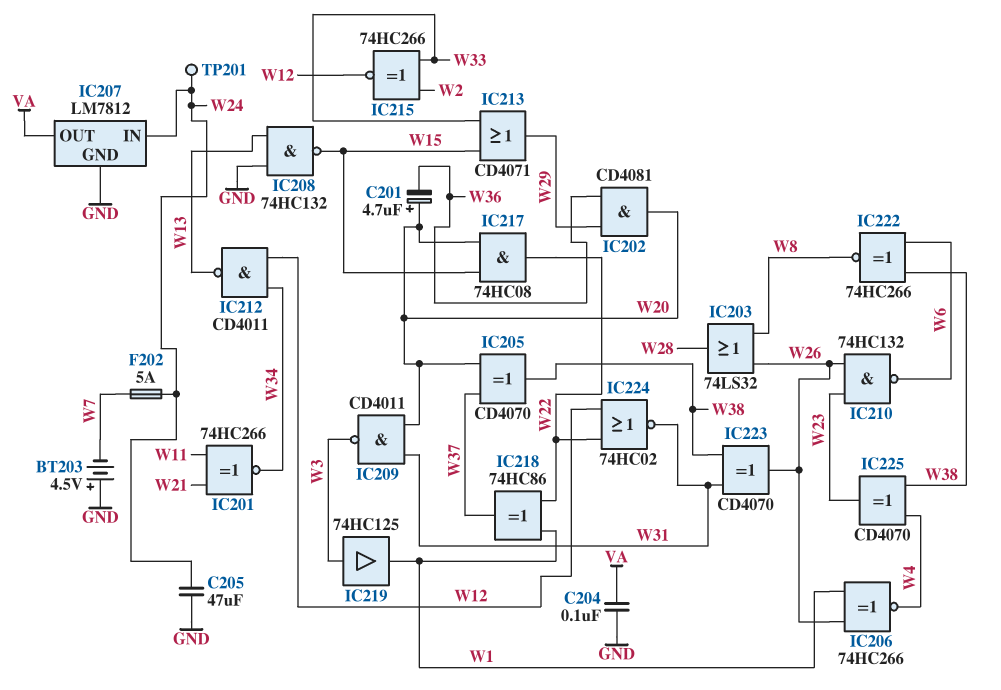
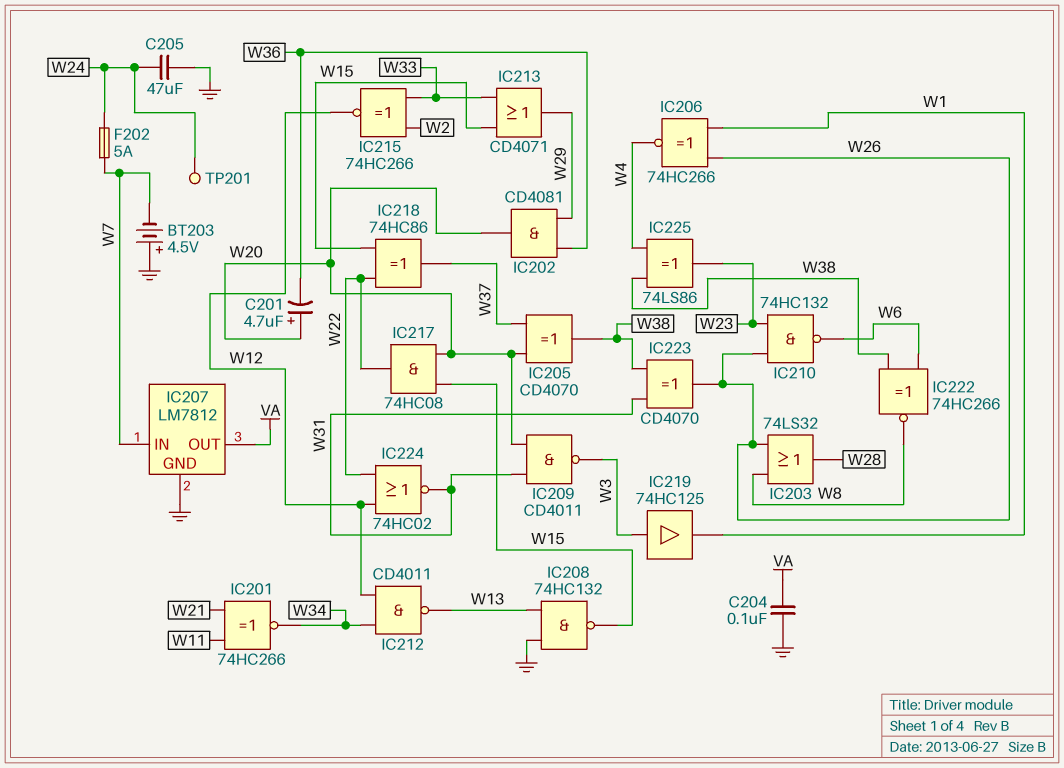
IC207 pin IN: W24 -> W7
IC218: XOR 74HC86 (in W1, in W22, out W37) -> XOR 74HC86 (in W15, in W22, out W37)
IC225: XOR CD4070 (in W4, in W38, out W23) -> XOR 74LS86 (in W4, in W38, out W23)

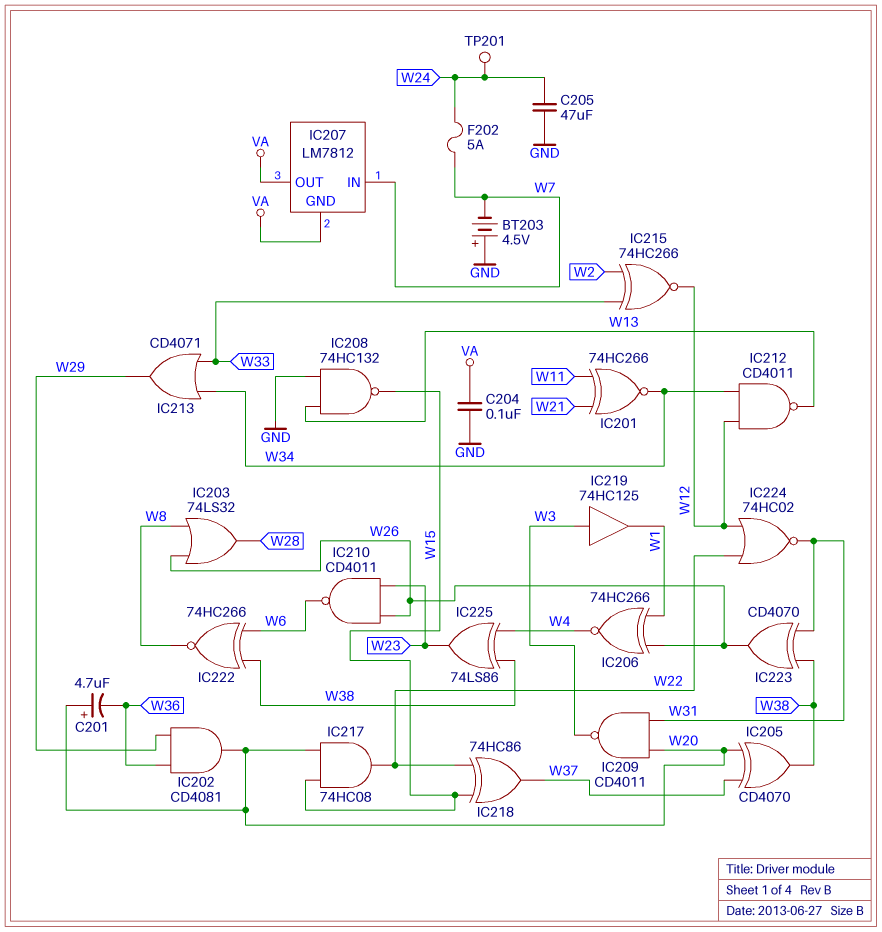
IC207 pin GND: GND -> VA
IC210: NAND 74HC132 (in W23, in W26, out W6) -> NAND CD4011 (in W23, in W26, out W6)
IC213: OR CD4071 (in W15, in W33, out W29) -> OR CD4071 (in W33, in W34, out W29)

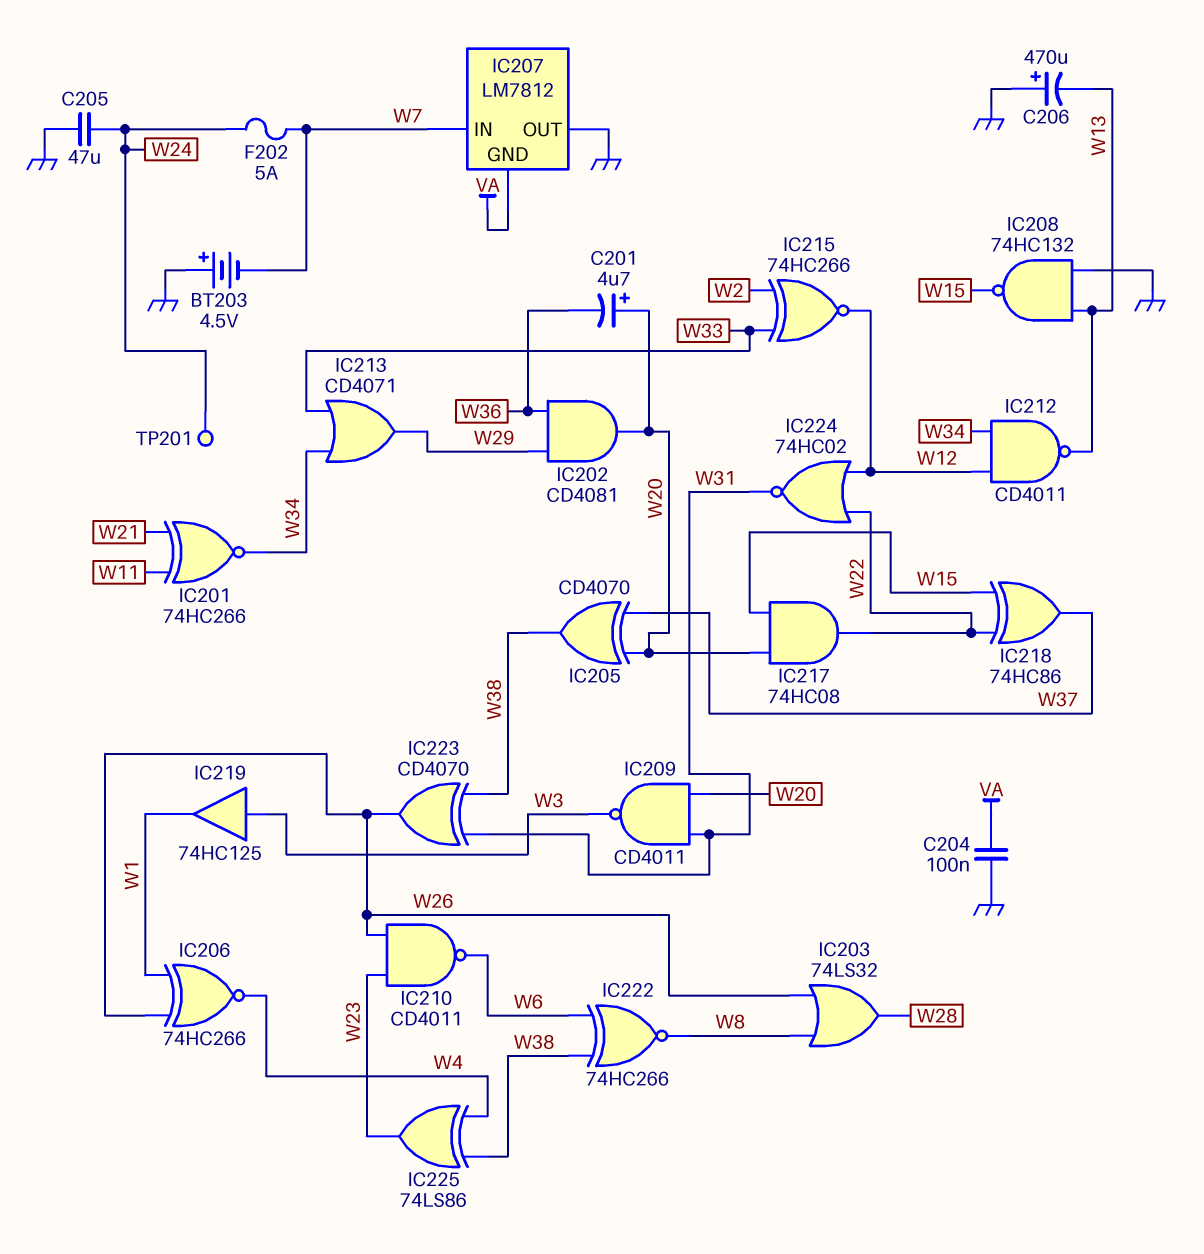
C206: none -> 470uF (plus GND, minus W13)
IC207 pin OUT: VA -> GND

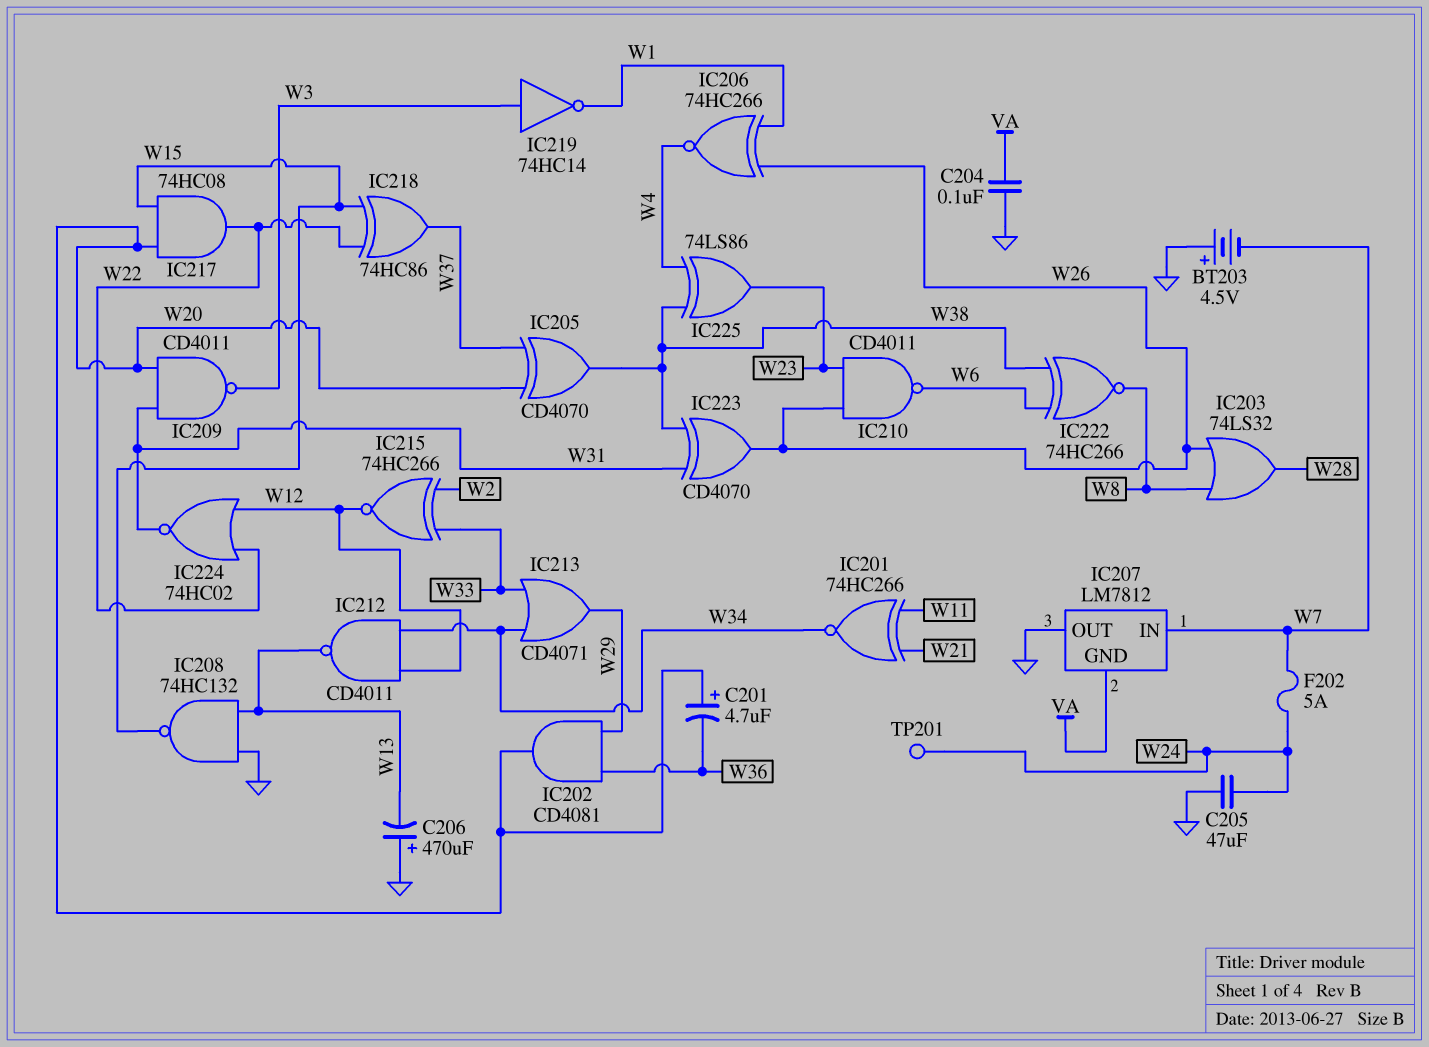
IC219: buffer 74HC125 (in W3, out W1) -> NOT 74HC14 (in W3, out W1)

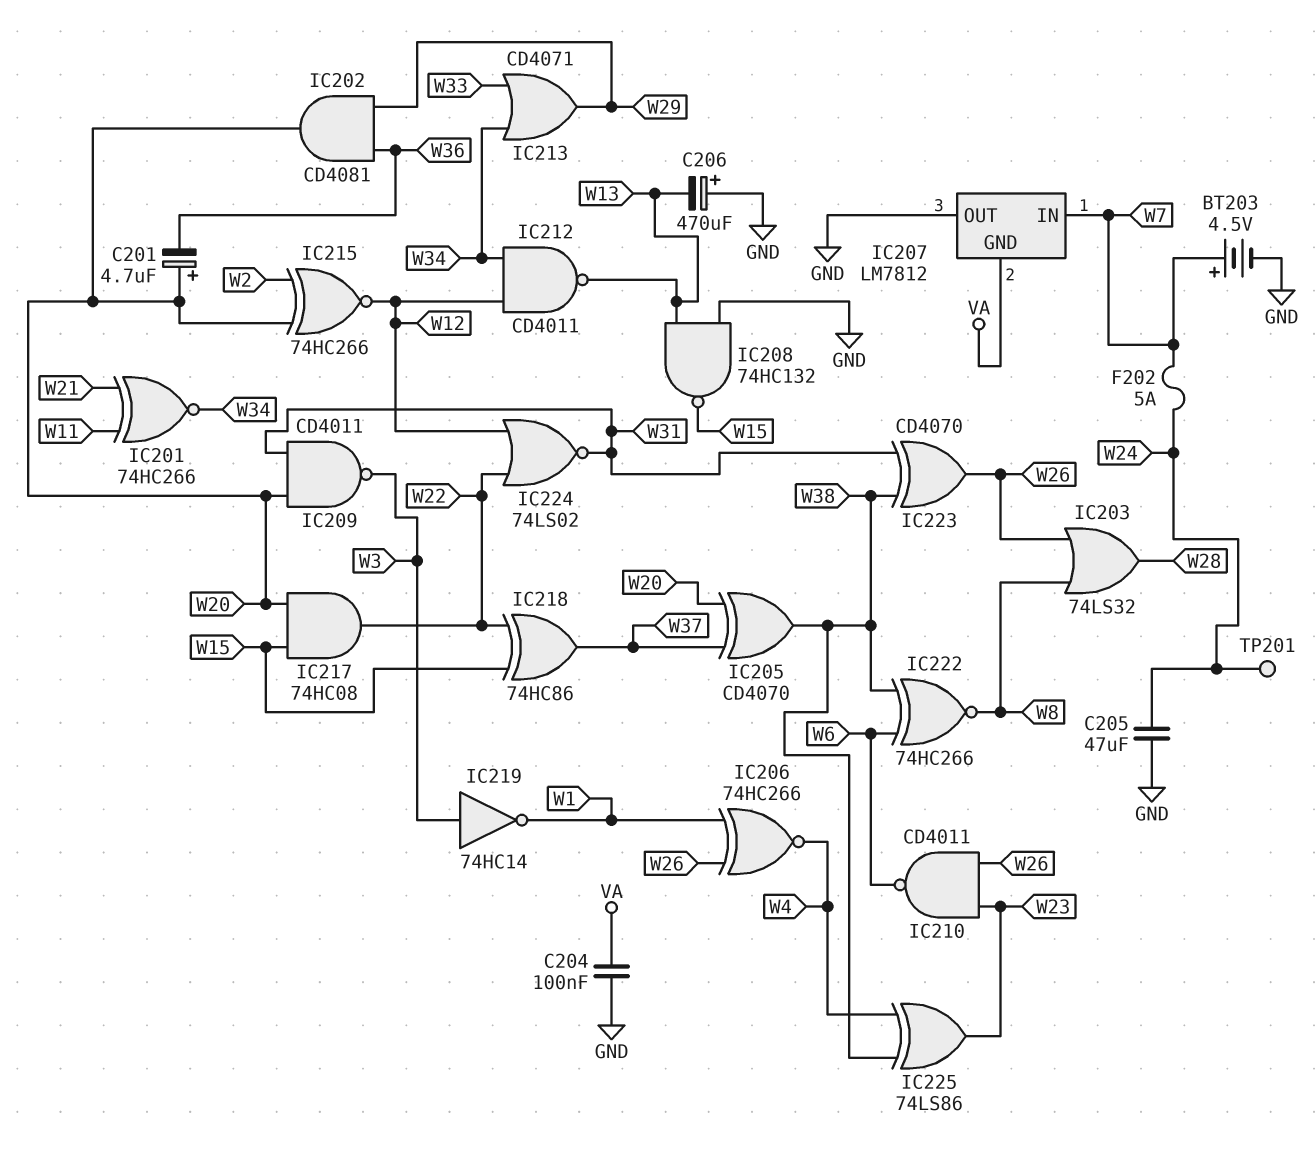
BT203: 4.5V (plus GND, minus W7) -> 4.5V (plus W7, minus GND)
IC215: XNOR 74HC266 (in W2, in W33, out W12) -> XNOR 74HC266 (in W2, in W20, out W12)
IC224: NOR 74HC02 (in W12, in W22, out W31) -> NOR 74LS02 (in W12, in W22, out W31)

